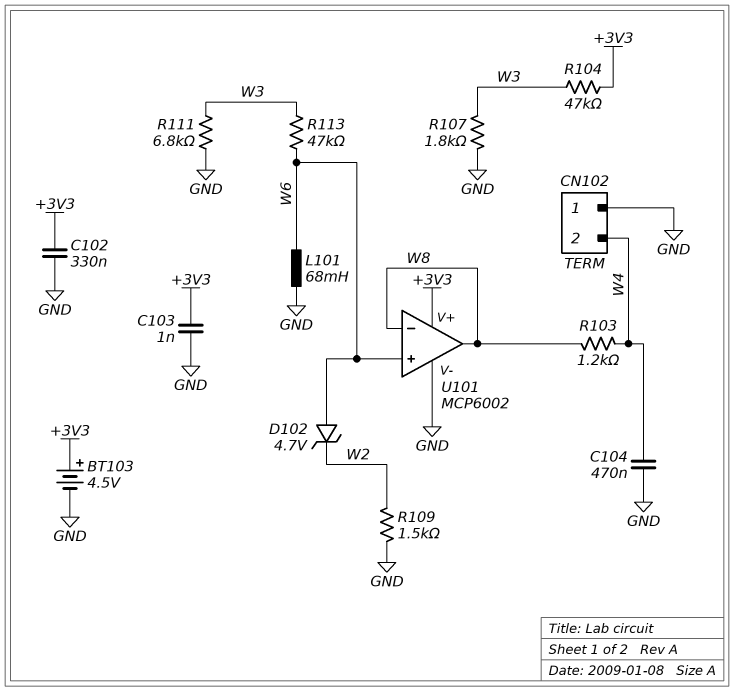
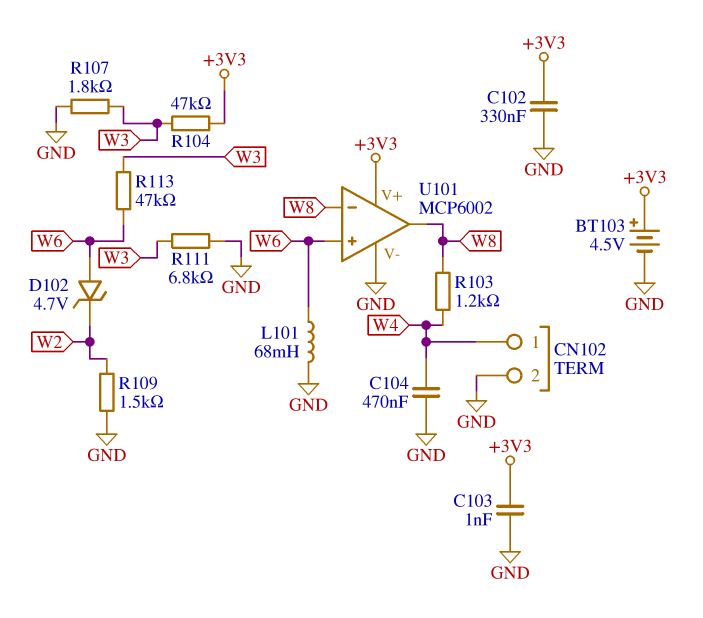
CN102 pin 1: GND -> W4
CN102 pin 2: W4 -> GND

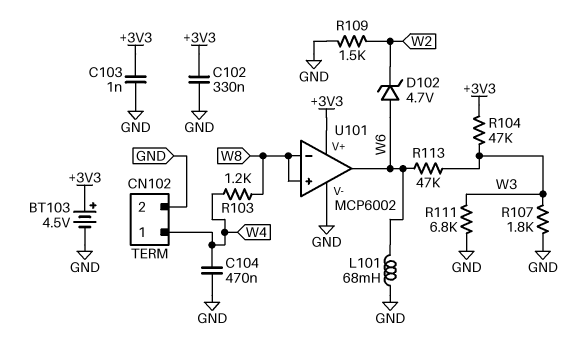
U101 pin in+: W6 -> W8
U101 pin out: W8 -> W6

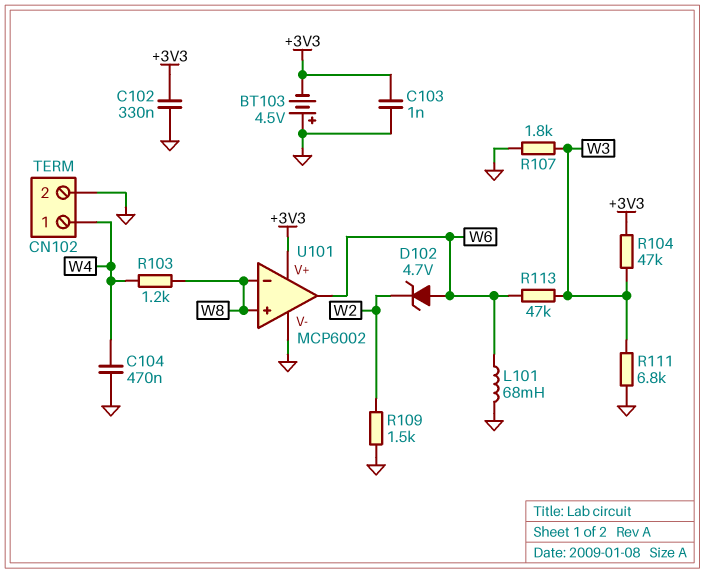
BT103: 4.5V (plus +3V3, minus GND) -> 4.5V (plus GND, minus +3V3)

